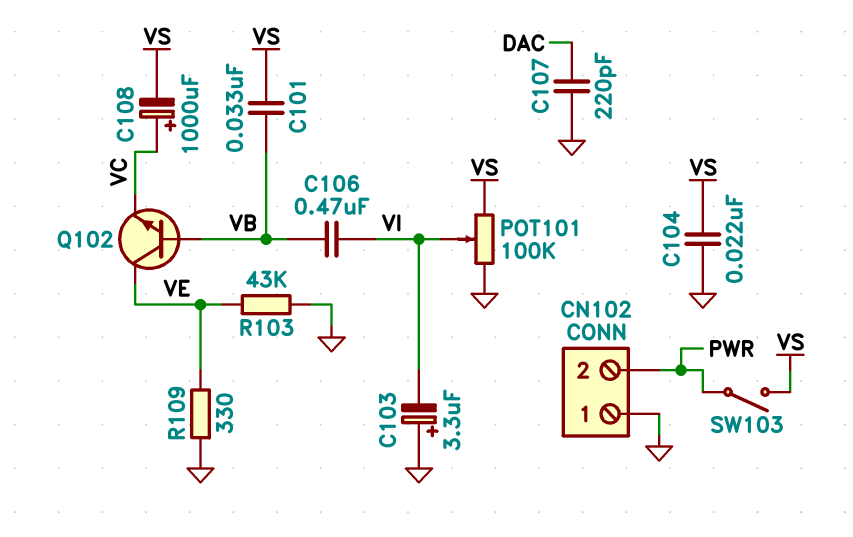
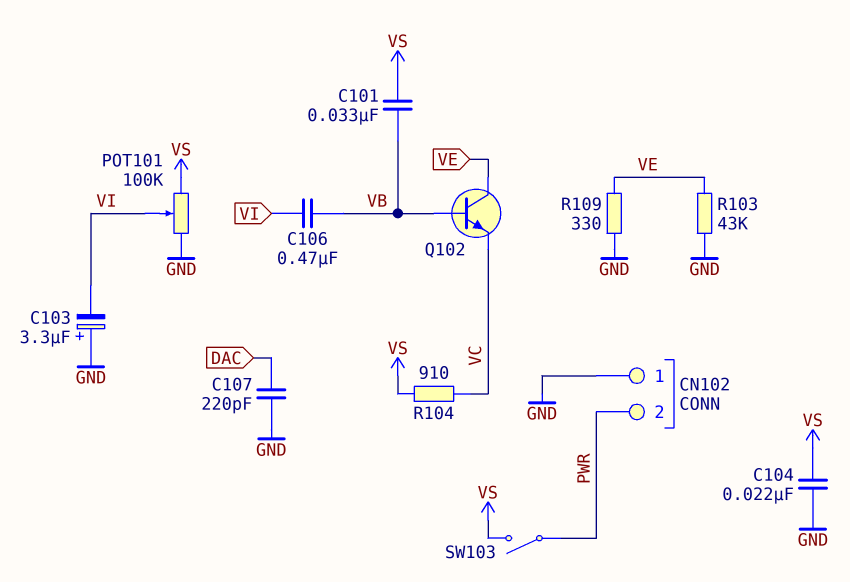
C108: 1000uF (plus VC, minus VS) -> none
R104: none -> 910 (VC, VS)

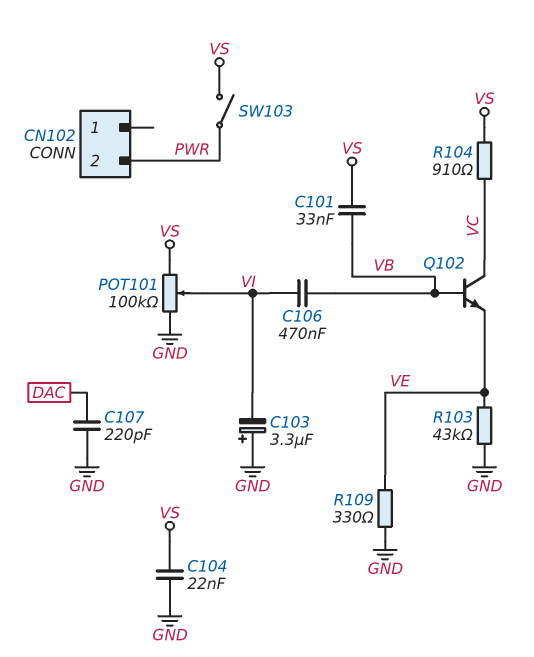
CN102 pin 1: GND -> none
Q102: NPN (B VB, C VE, E VC) -> NPN (B VB, C VC, E VE)

